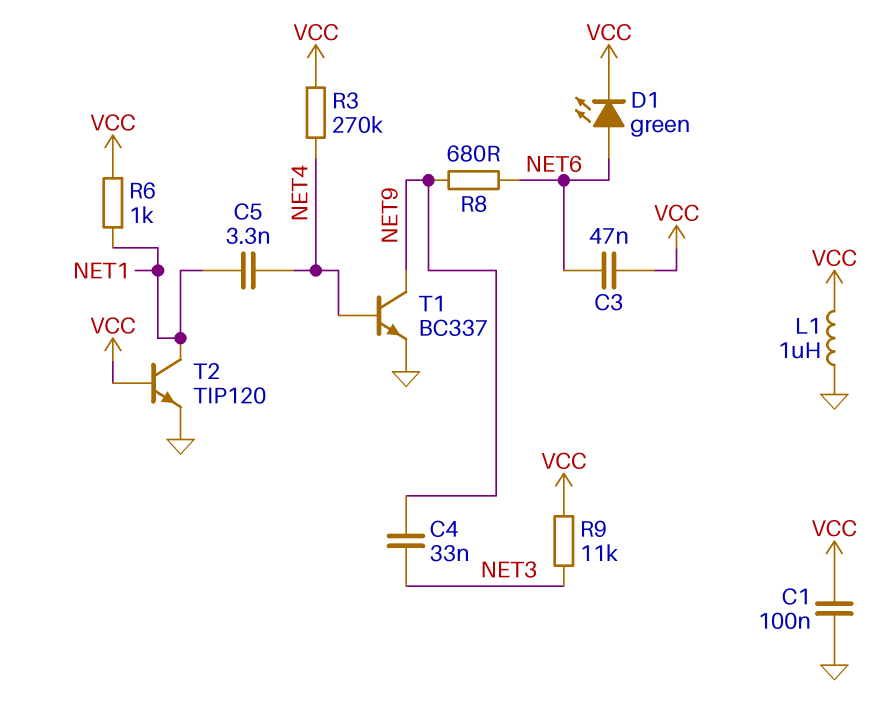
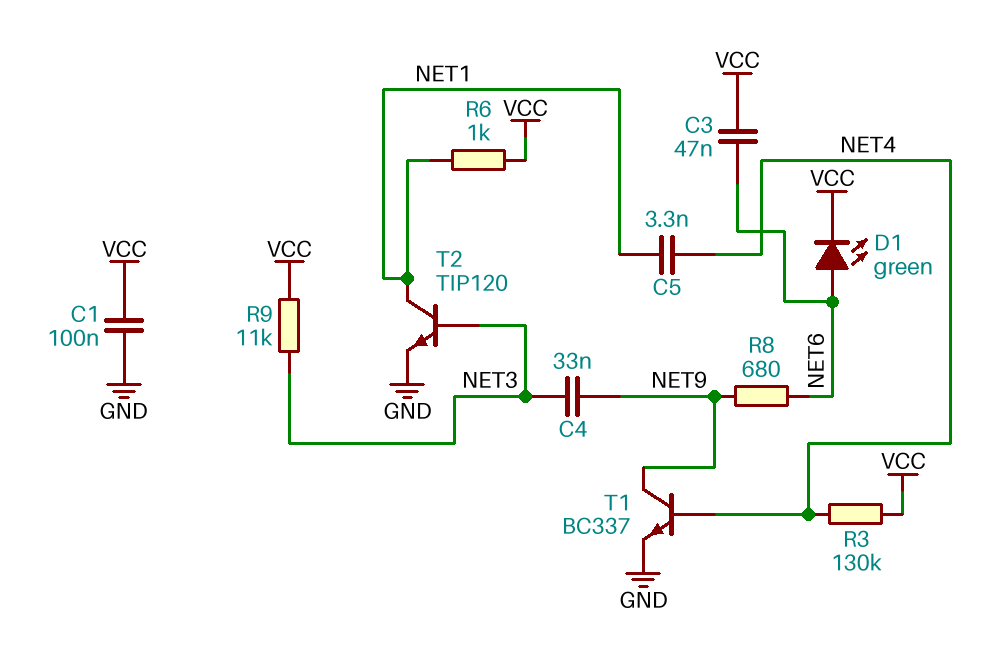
L1: 1uH (GND, VCC) -> none
R3: 270k (NET4, VCC) -> 130k (NET4, VCC)
T2: NPN TIP120 (B VCC, C NET1, E GND) -> NPN TIP120 (B NET3, C NET1, E GND)

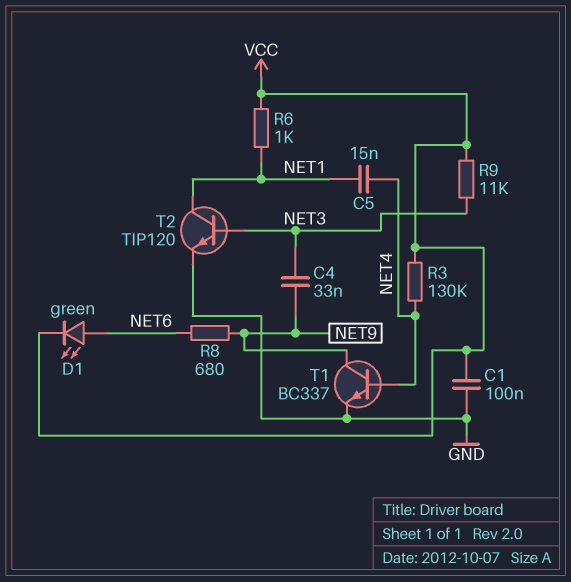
C3: 47nF (NET6, VCC) -> none
C5: 3.3nF (NET1, NET4) -> 15nF (NET1, NET4)

